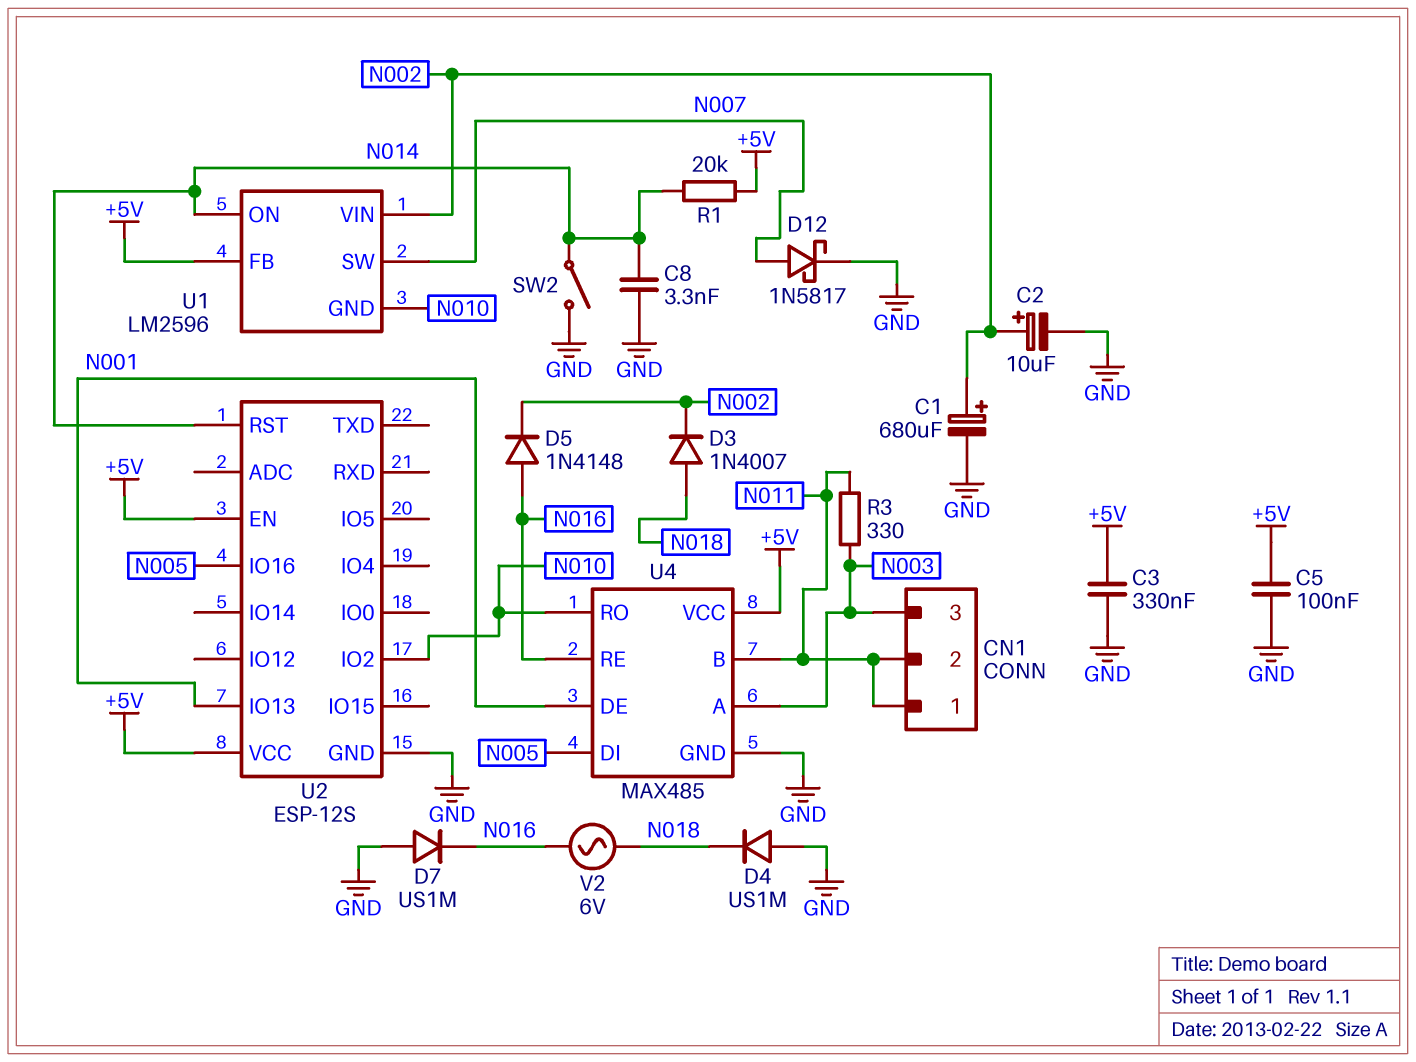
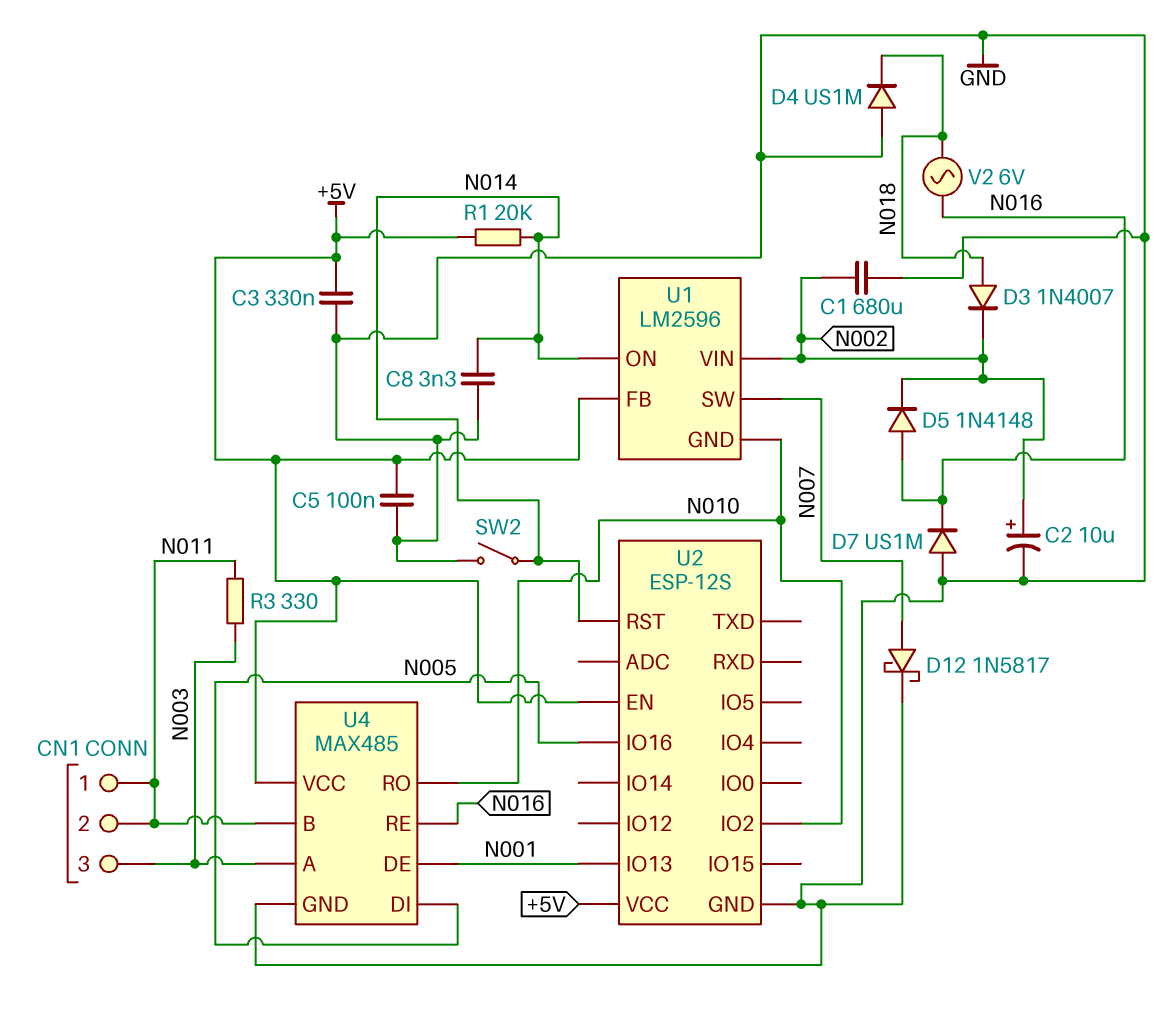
C1: 680uF (plus N002, minus GND) -> 680uF (GND, N002)

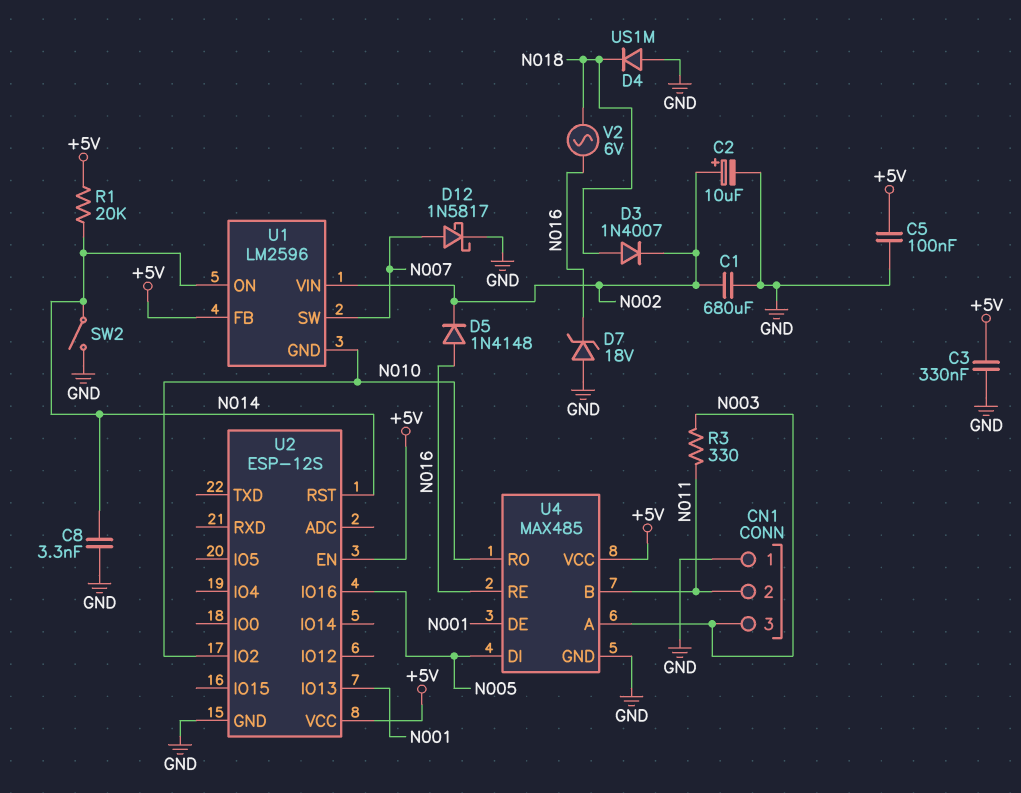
CN1 pin 1: N011 -> GND
D7: diode US1M (A GND, K N016) -> zener 18V (A GND, K N016)

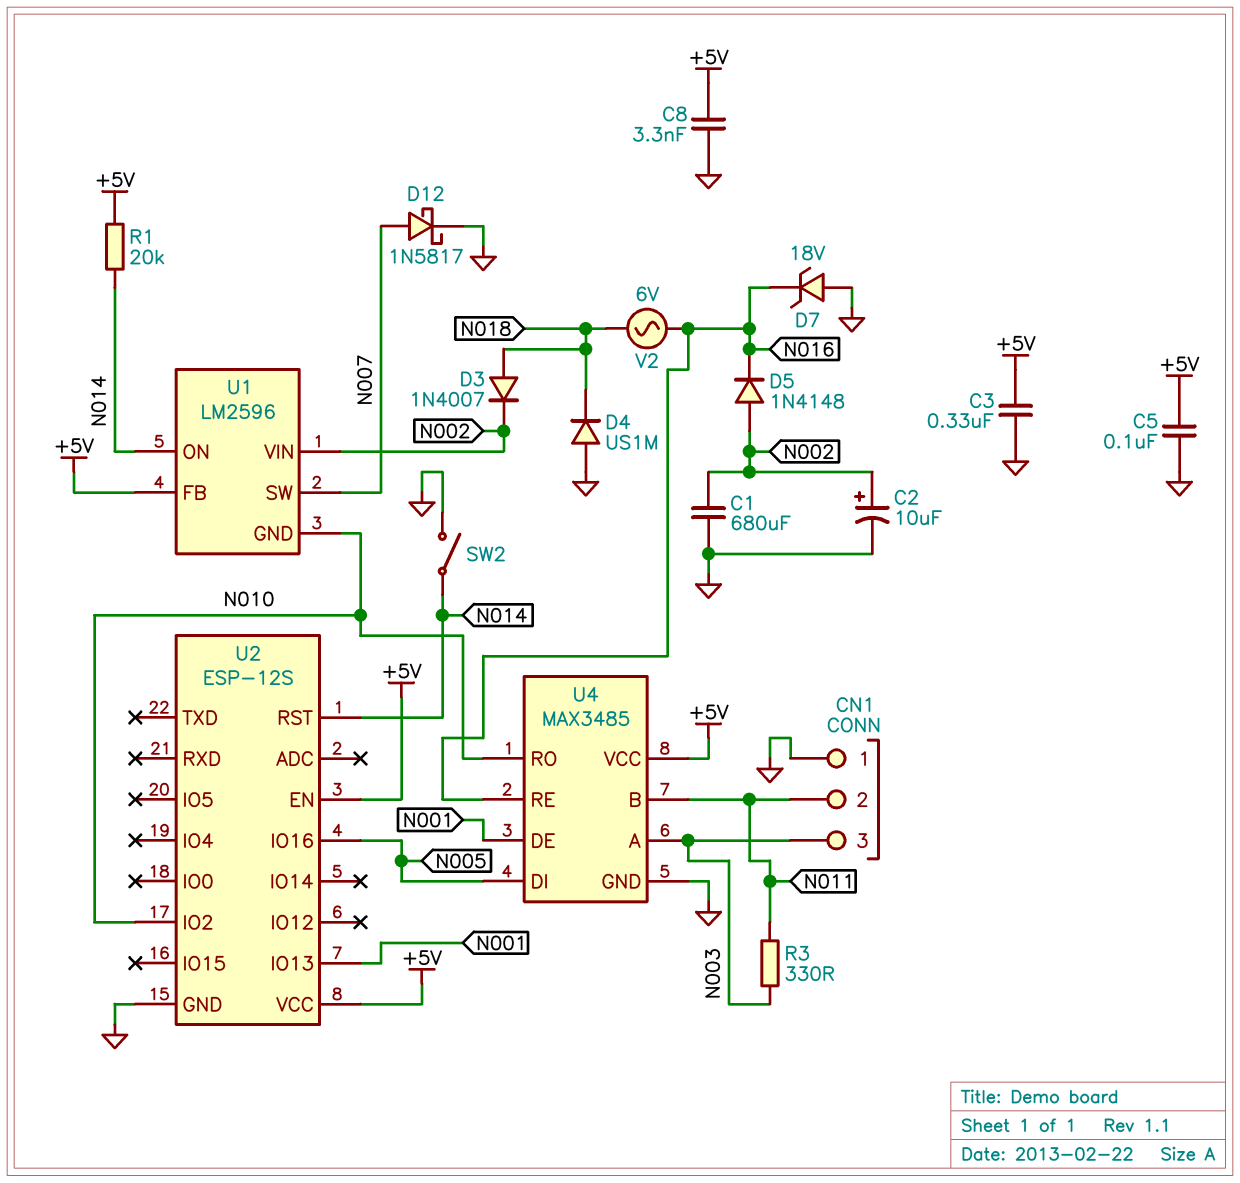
C8: 3.3nF (GND, N014) -> 3.3nF (+5V, GND)
D5: diode 1N4148 (A N016, K N002) -> diode 1N4148 (A N002, K N016)
U4: MAX485 -> MAX3485

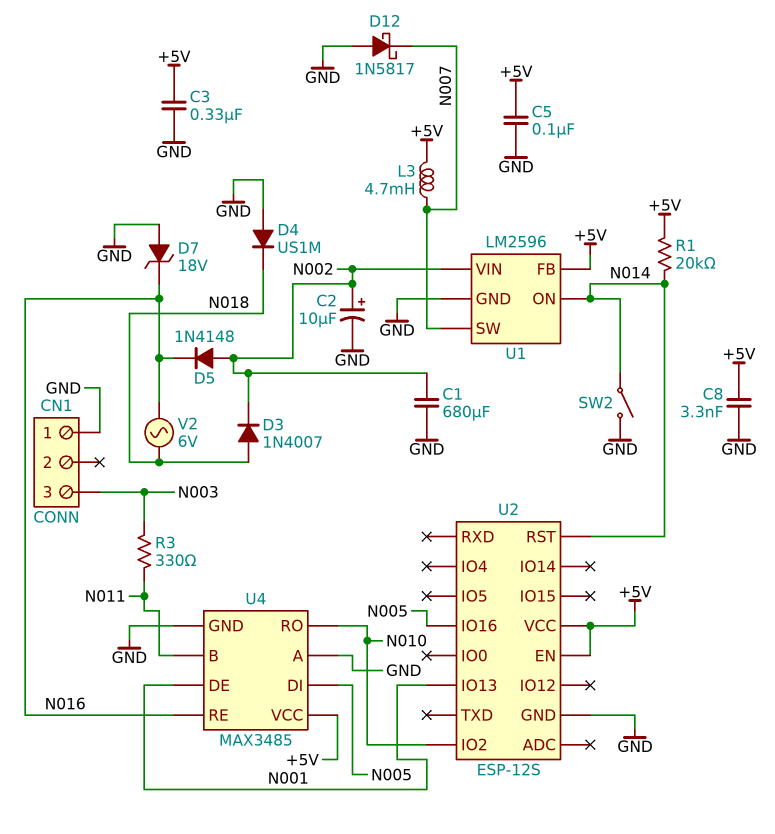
CN1 pin 2: N011 -> none
D12: schottky 1N5817 (A N007, K GND) -> schottky 1N5817 (A GND, K N007)
L3: none -> 4.7mH (+5V, N007)
U1 pin GND: N010 -> GND
U4 pin A: N003 -> GND

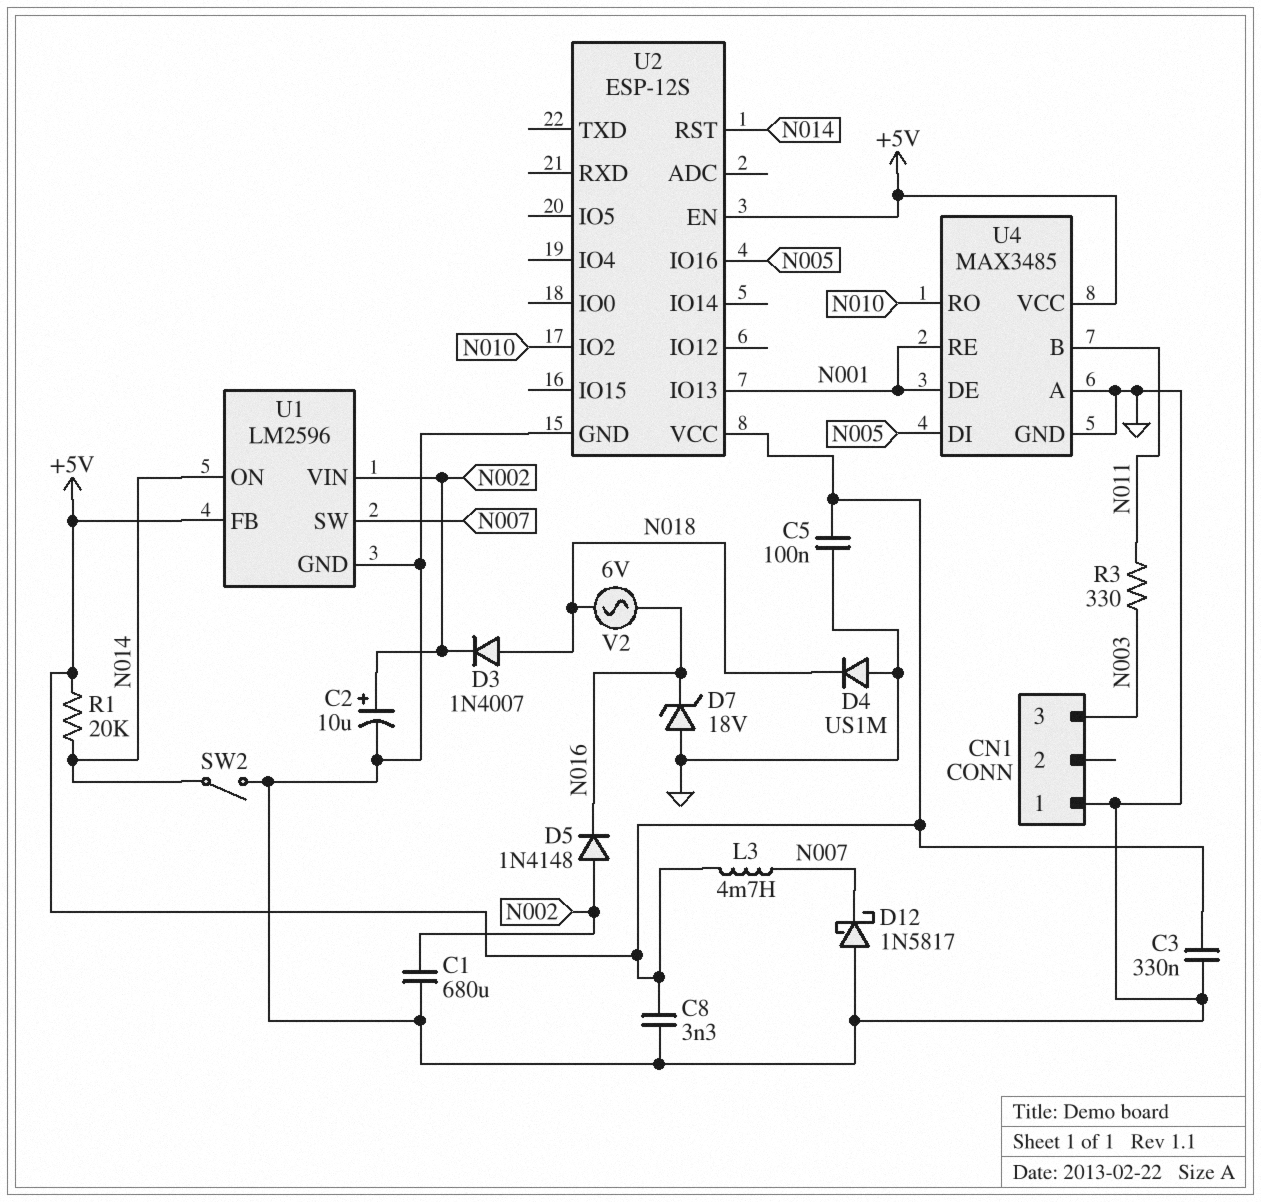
U4 pin RE: N016 -> N001

